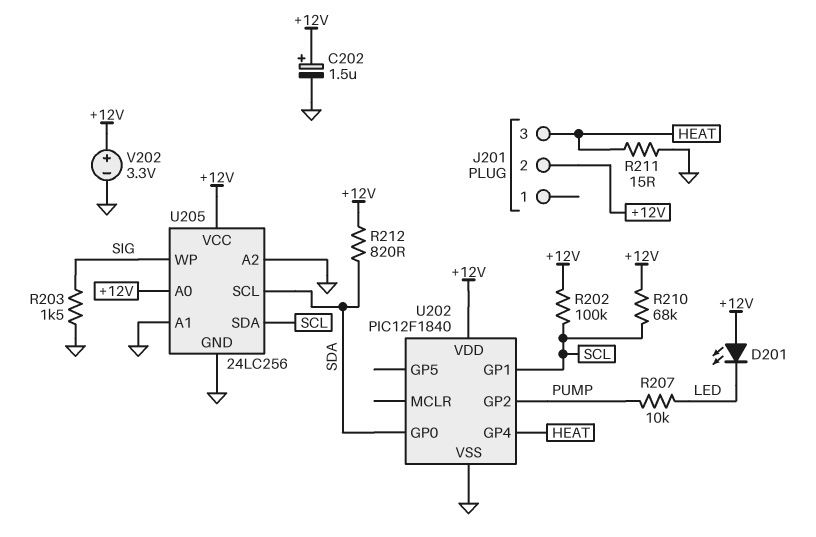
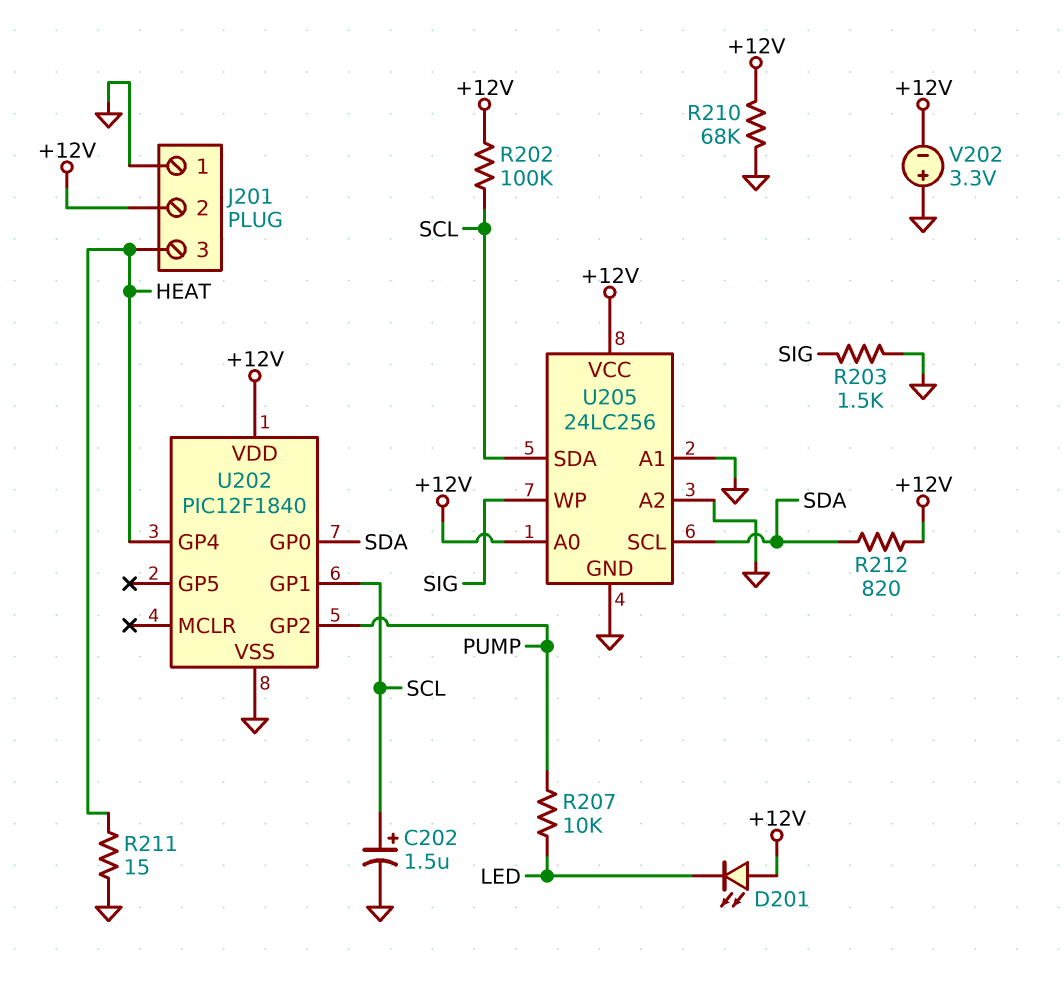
C202: 1.5uF (plus +12V, minus GND) -> 1.5uF (plus SCL, minus GND)
J201 pin 1: none -> GND
R210: 68k (+12V, SCL) -> 68k (+12V, GND)
V202: 3.3V (plus +12V, minus GND) -> 3.3V (plus GND, minus +12V)

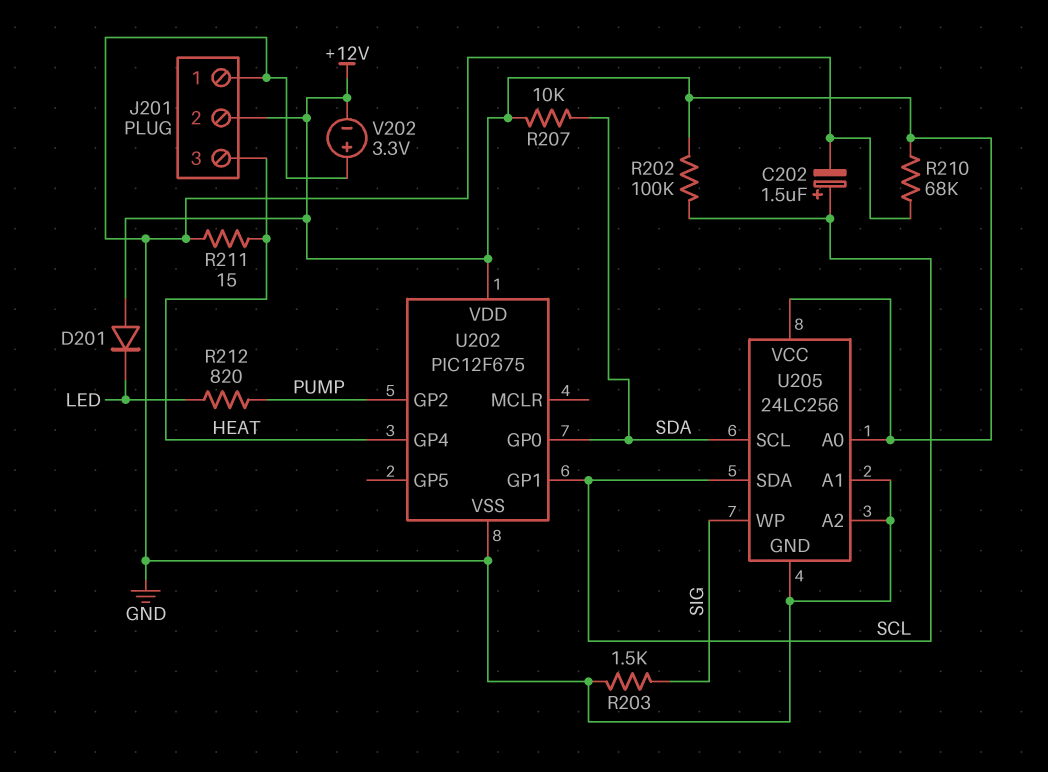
D201: LED (A +12V, K LED) -> diode (A +12V, K LED)
R207: 10k (LED, PUMP) -> 10k (+12V, SDA)
R212: 820 (+12V, SDA) -> 820 (LED, PUMP)
U202: PIC12F1840 -> PIC12F675

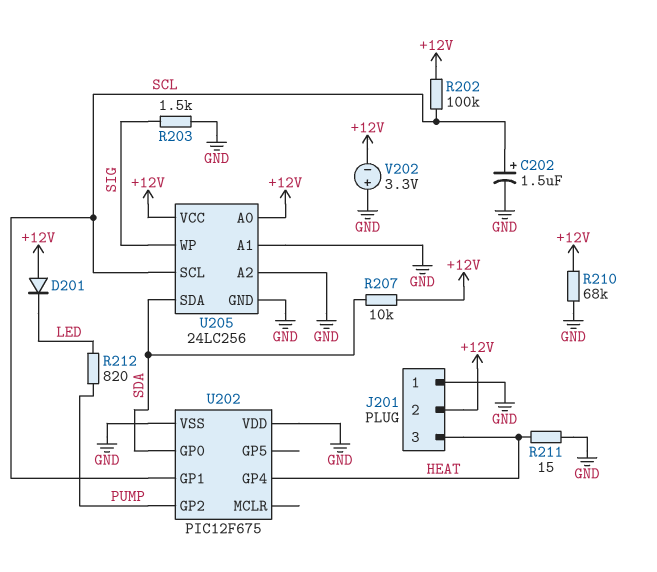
U202 pin VDD: +12V -> GND
U205 pin SCL: SDA -> SCL
U205 pin SDA: SCL -> SDA

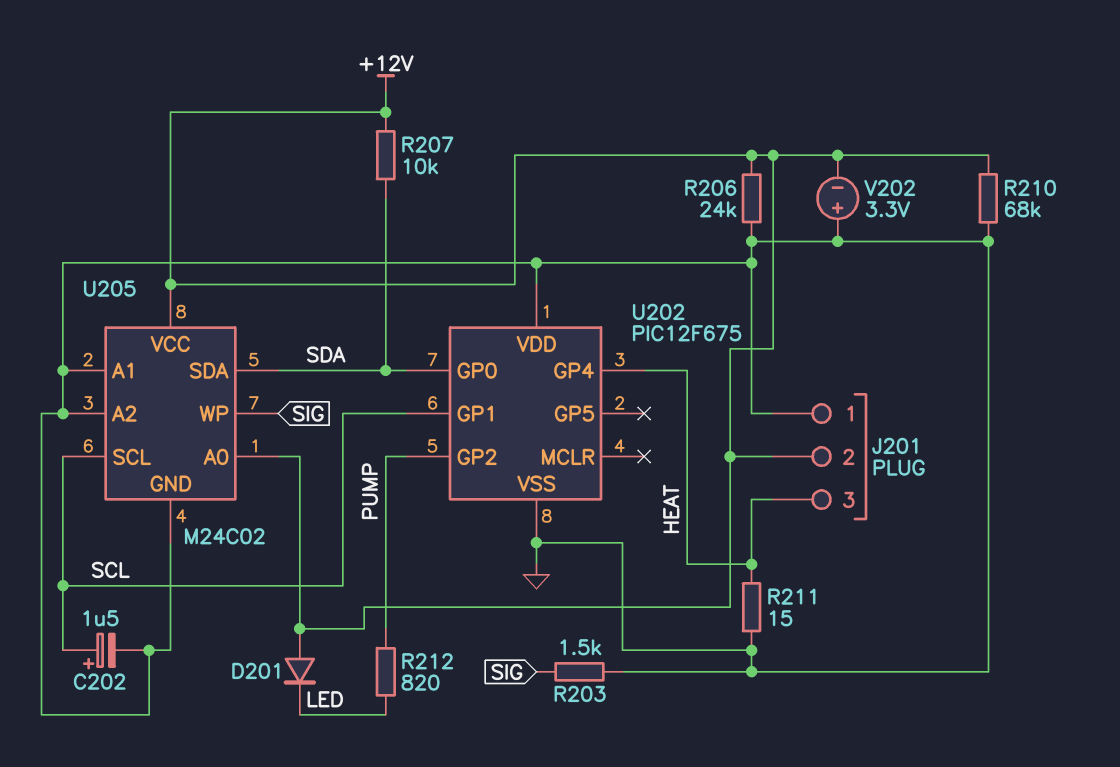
R202: 100k (+12V, SCL) -> none
R206: none -> 24k (+12V, GND)
U205: 24LC256 -> M24C02

